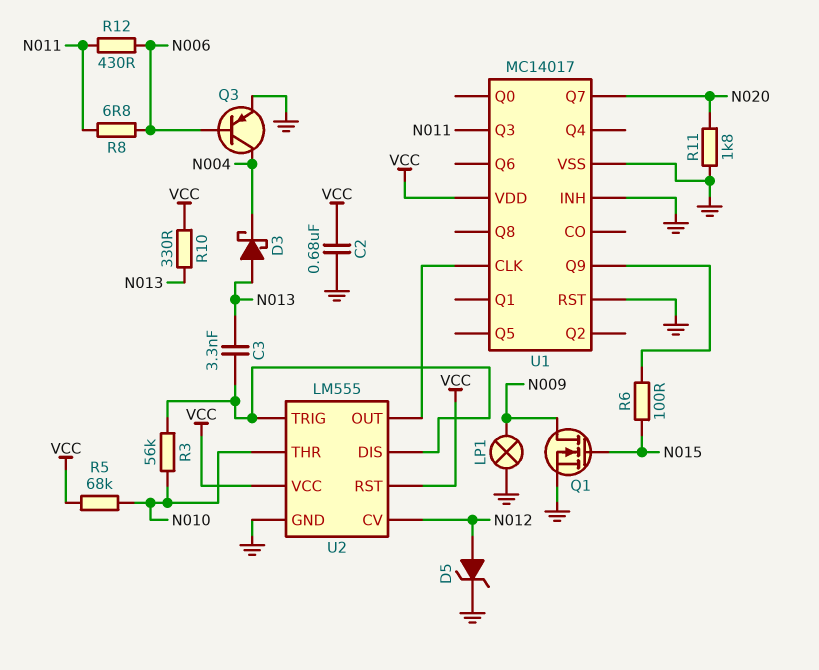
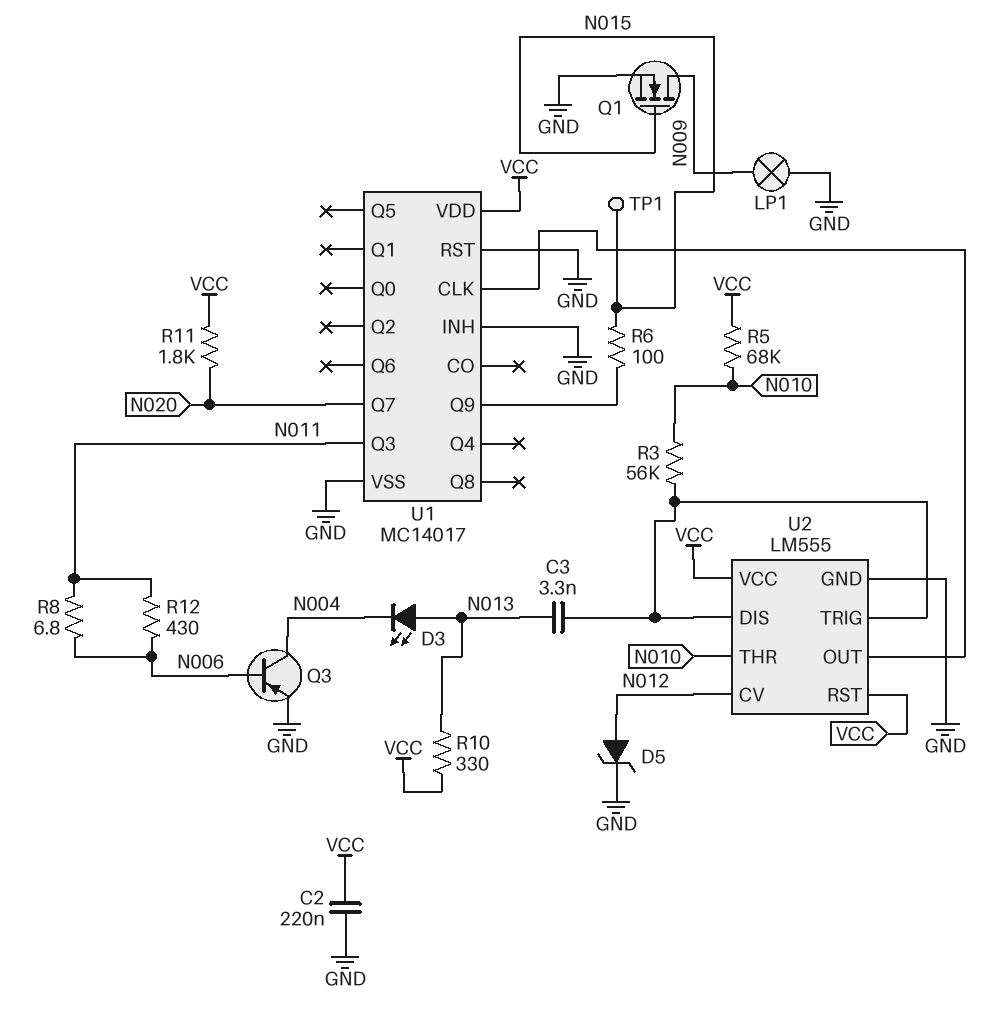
C2: 680nF (GND, VCC) -> 220nF (GND, VCC)
D3: schottky (A N013, K N004) -> LED (A N013, K N004)
R11: 1.8k (GND, N020) -> 1.8k (N020, VCC)
TP1: none -> test point (N015)

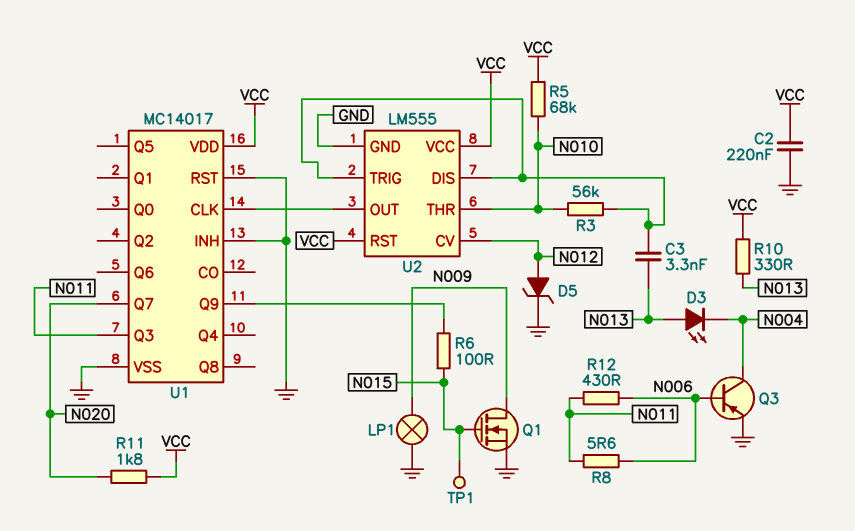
R8: 6.8 (N006, N011) -> 5.6 (N006, N011)

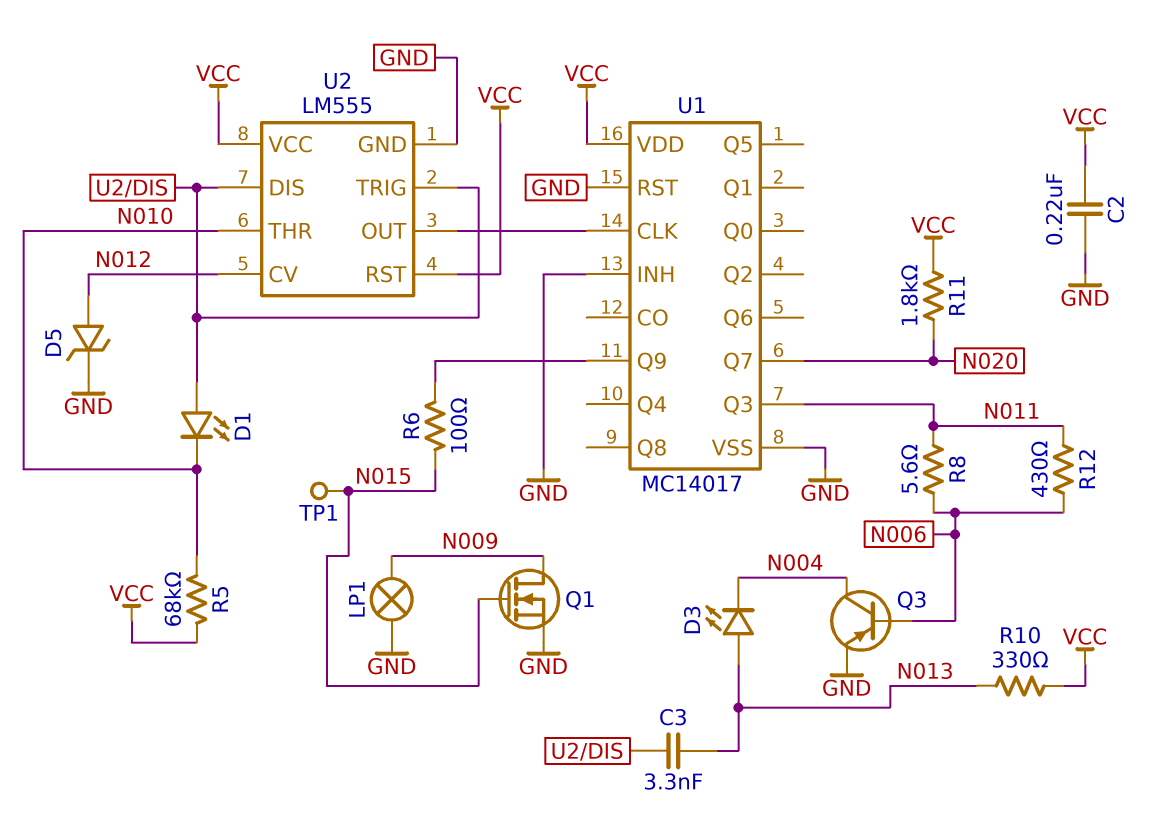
D1: none -> LED (A U2/DIS, K N010)
R3: 56k (N010, U2/DIS) -> none

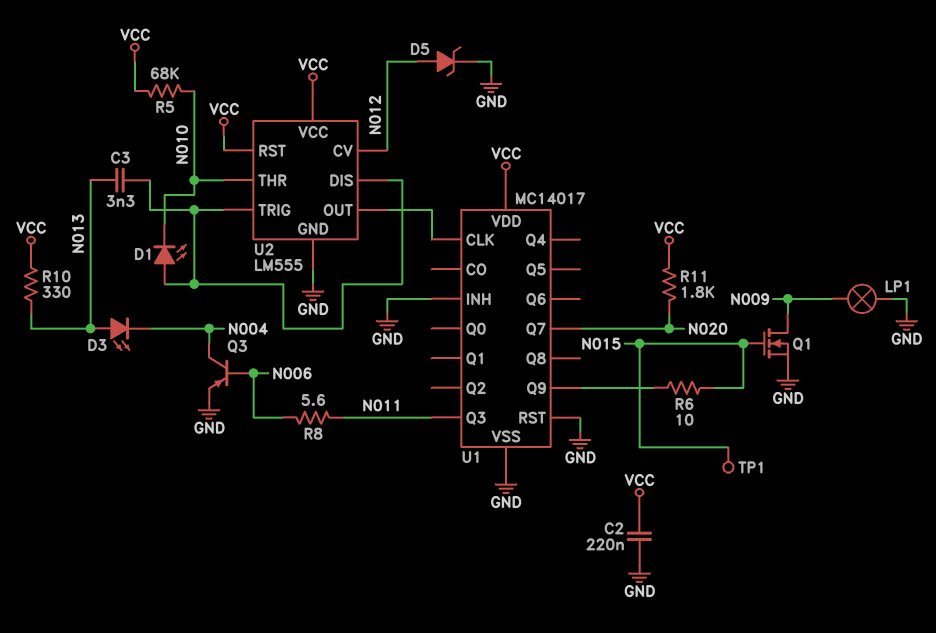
R6: 100 (N015, U1/Q9) -> 10 (N015, U1/Q9)
R12: 430 (N006, N011) -> none

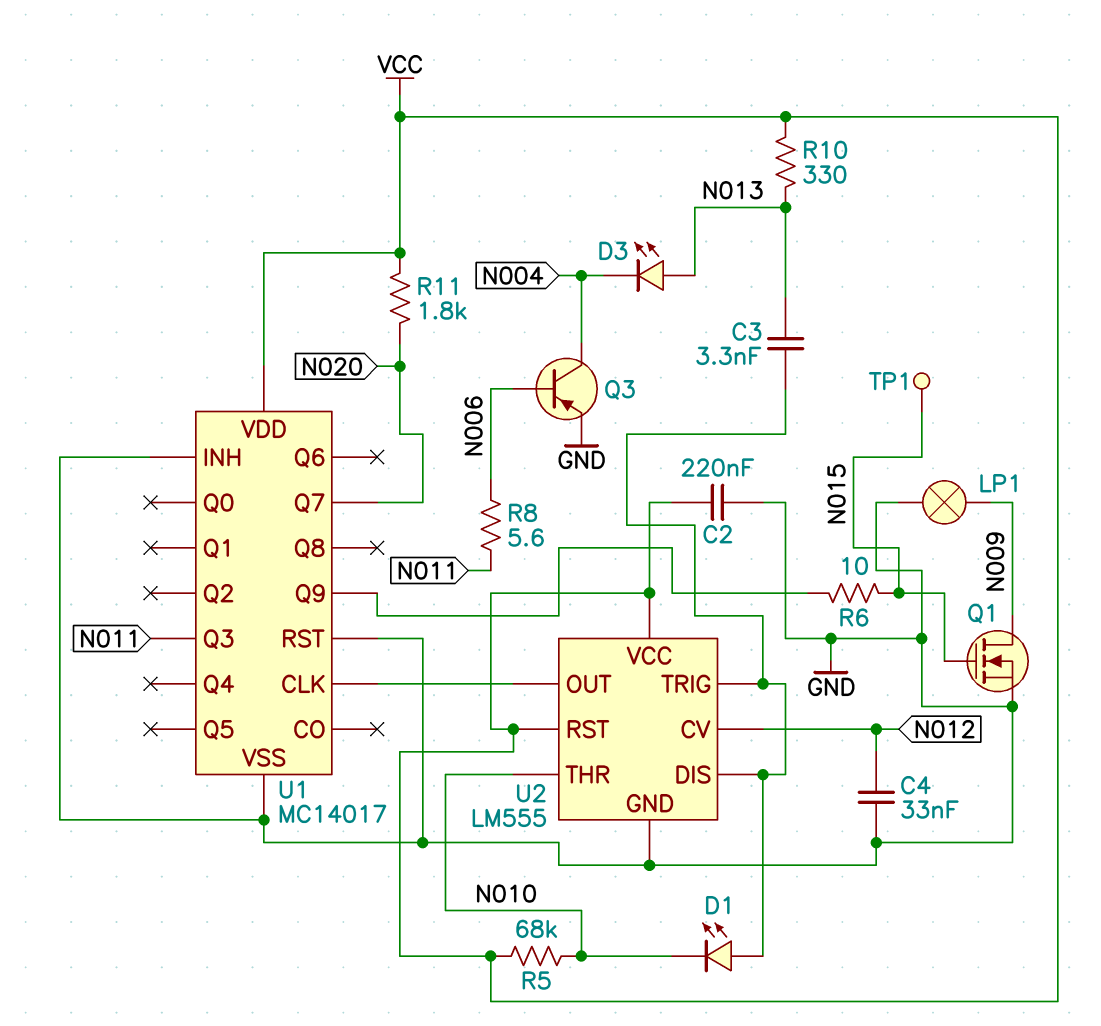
C4: none -> 33nF (GND, N012)
D5: zener (A N012, K GND) -> none

